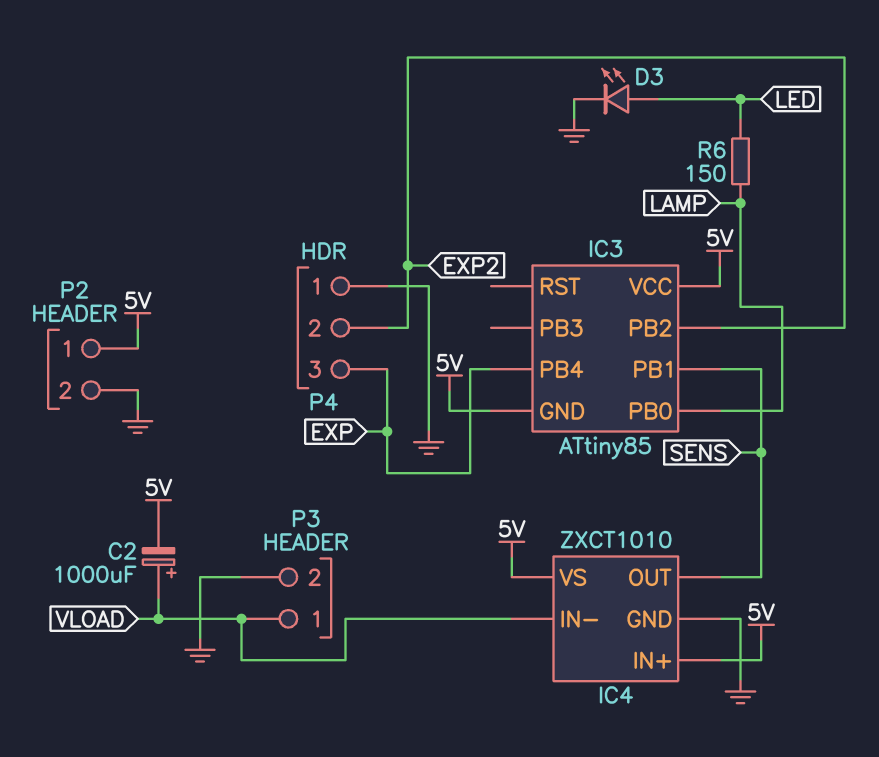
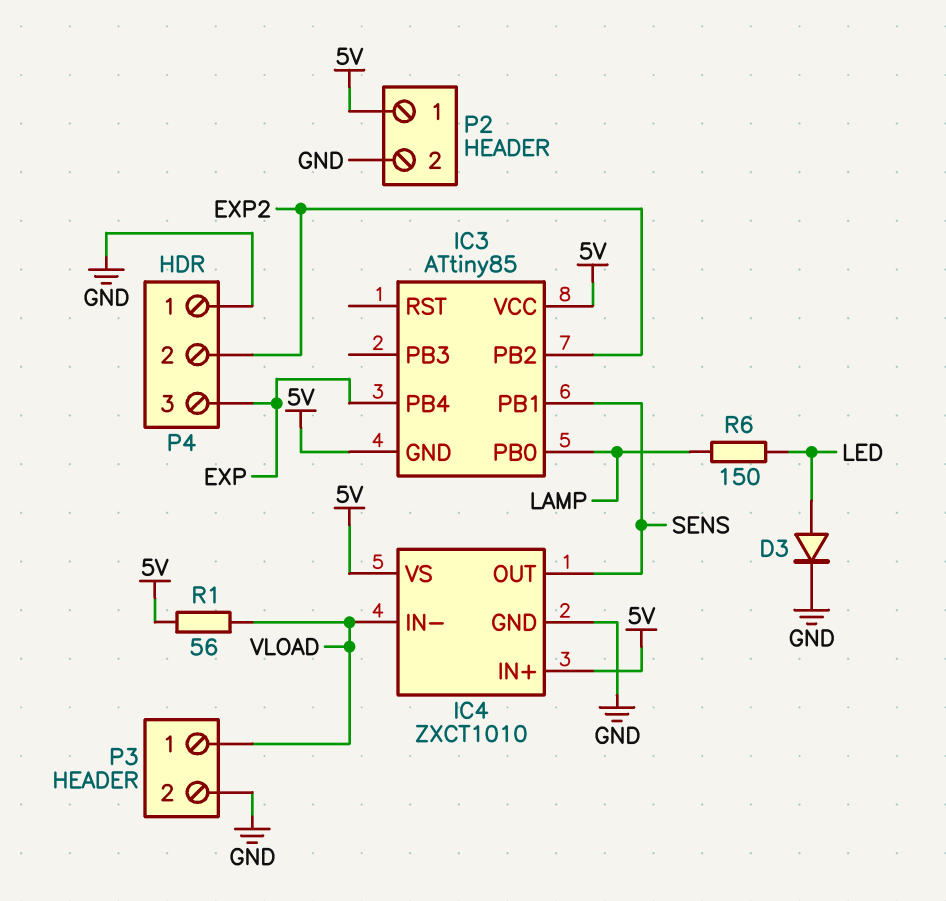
C2: 1000uF (plus VLOAD, minus 5V) -> none
D3: LED (A LED, K GND) -> diode (A LED, K GND)
R1: none -> 56 (5V, VLOAD)

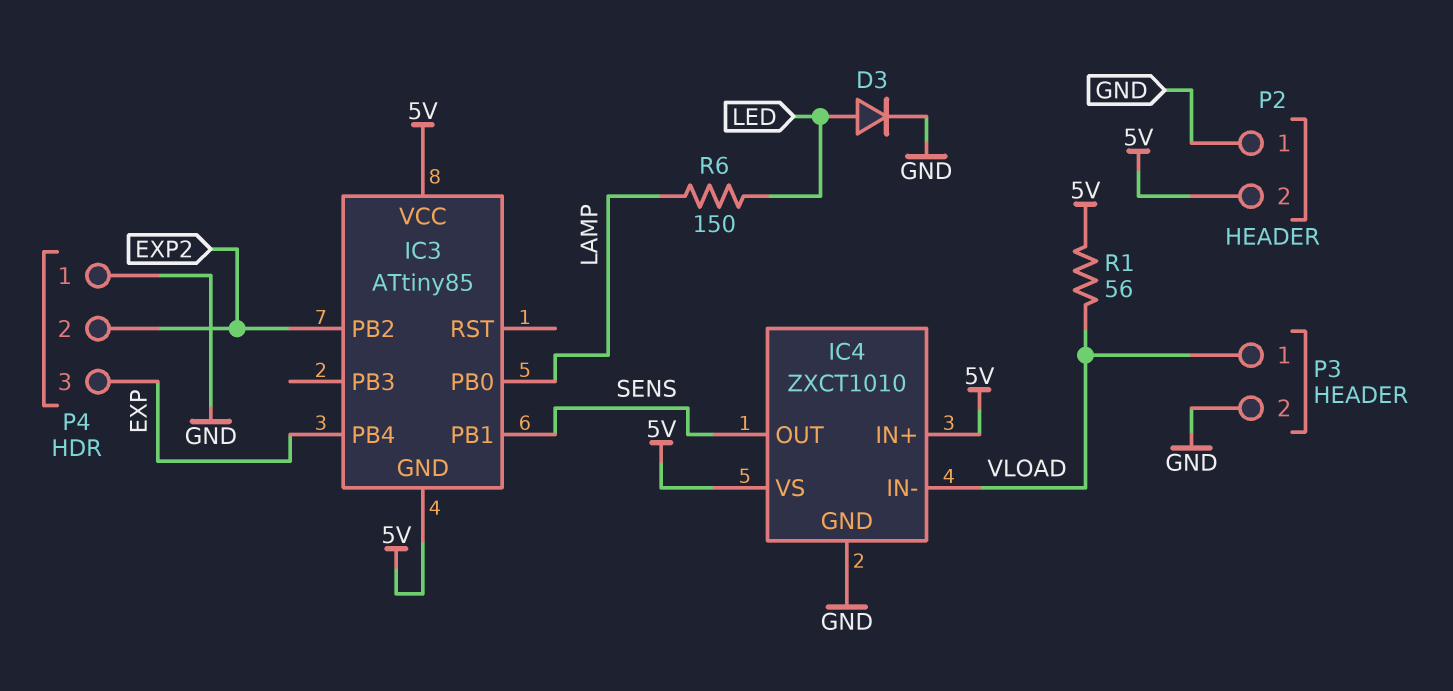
P2 pin 1: 5V -> GND
P2 pin 2: GND -> 5V

